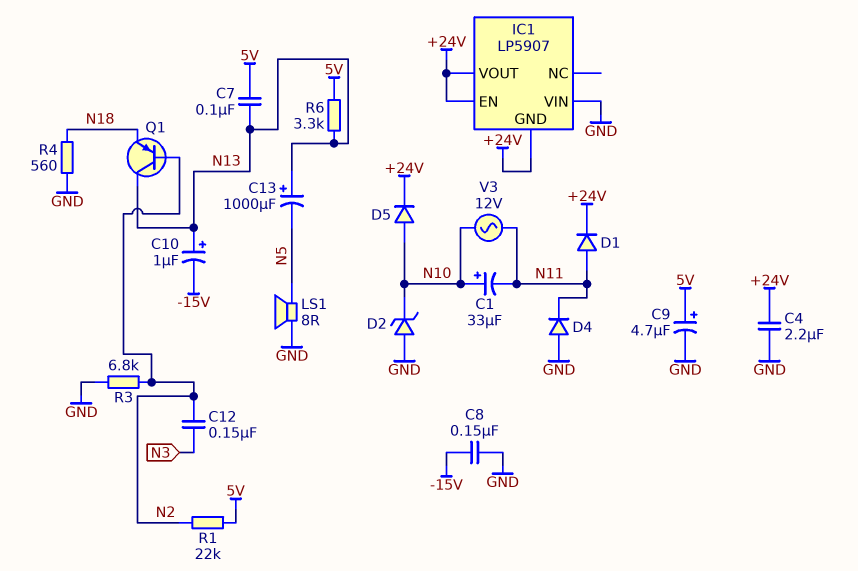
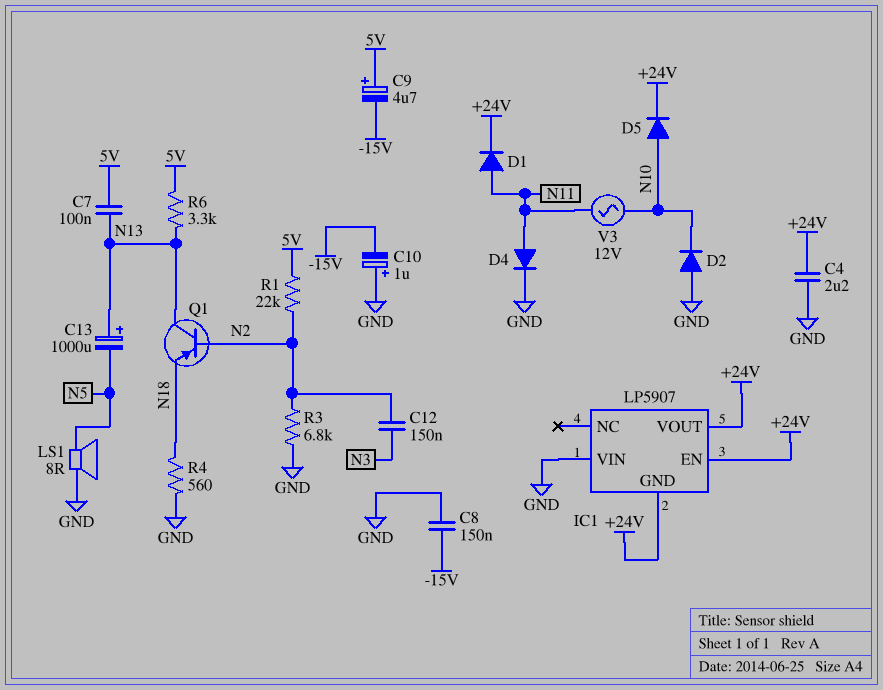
C1: 33uF (plus N10, minus N11) -> none
C9: 4.7uF (plus 5V, minus GND) -> 4.7uF (plus 5V, minus -15V)
C10: 1uF (plus N13, minus -15V) -> 1uF (plus GND, minus -15V)
D2: zener (A GND, K N10) -> diode (A GND, K N10)
D4: diode (A GND, K N11) -> diode (A N11, K GND)

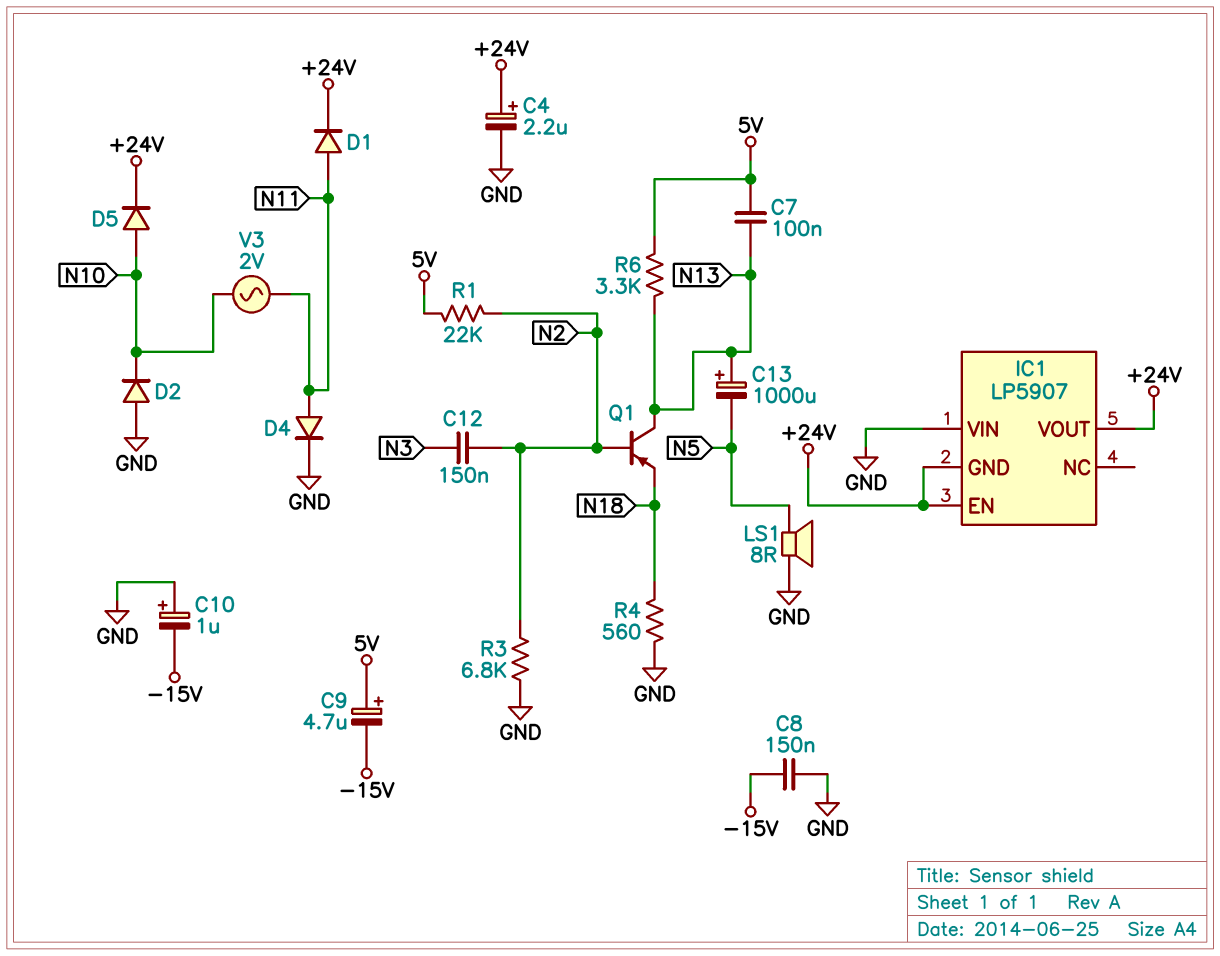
C4: 2.2uF (+24V, GND) -> 2.2uF (plus +24V, minus GND)
V3: AC 12V (N10, N11) -> AC 2V (N10, N11)

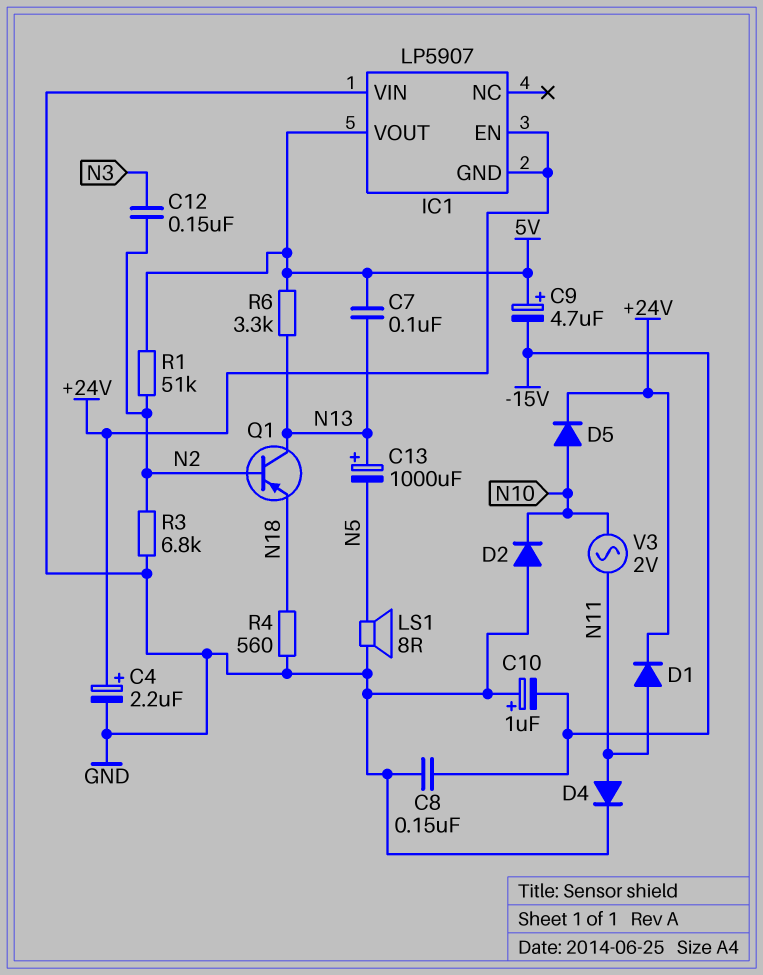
IC1 pin VOUT: +24V -> 5V
R1: 22k (5V, N2) -> 51k (5V, N2)

